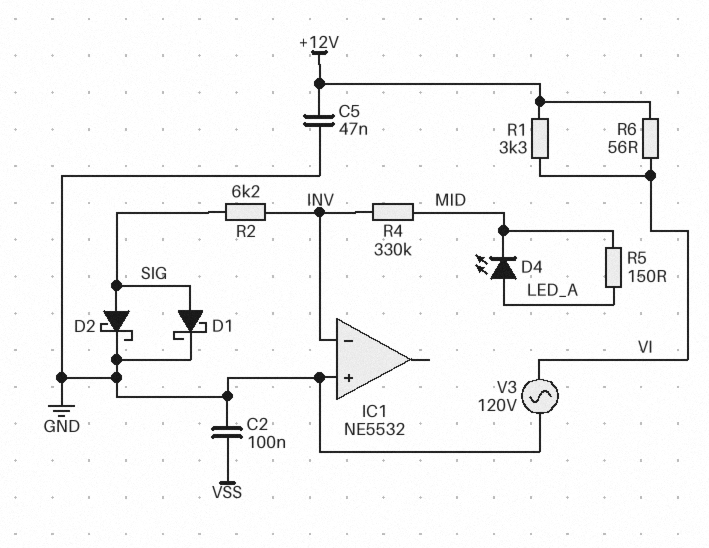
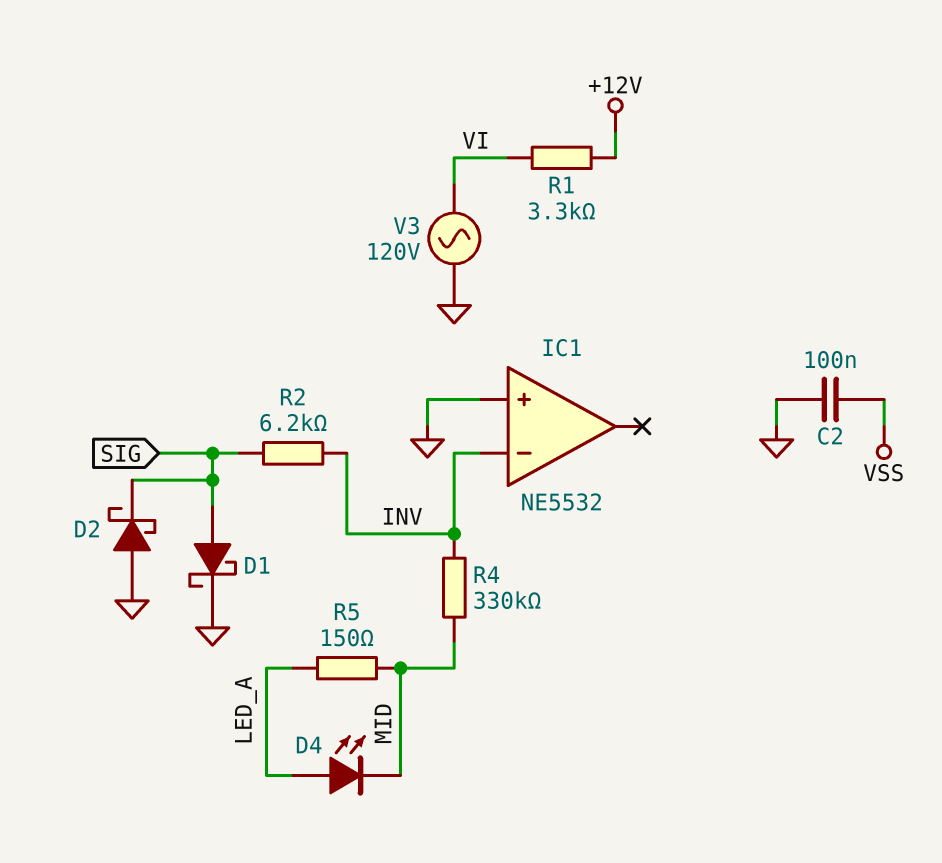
C5: 47nF (+12V, GND) -> none
D2: schottky (A SIG, K GND) -> schottky (A GND, K SIG)
R6: 56 (+12V, VI) -> none

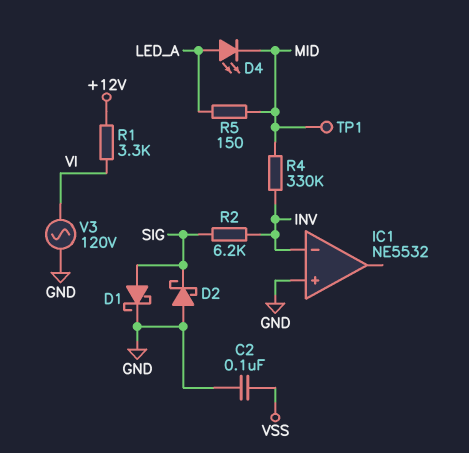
TP1: none -> test point (MID)

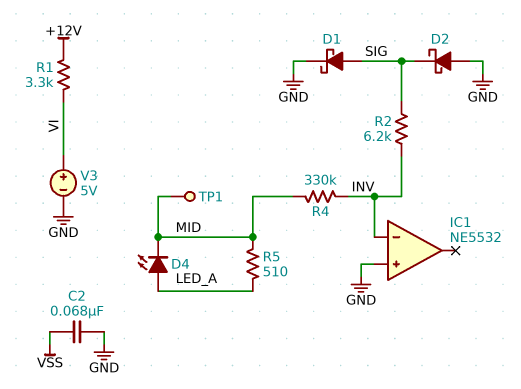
C2: 100nF (GND, VSS) -> 68nF (GND, VSS)
R5: 150 (LED_A, MID) -> 510 (LED_A, MID)
V3: AC 120V (GND, VI) -> 5V (plus VI, minus GND)

